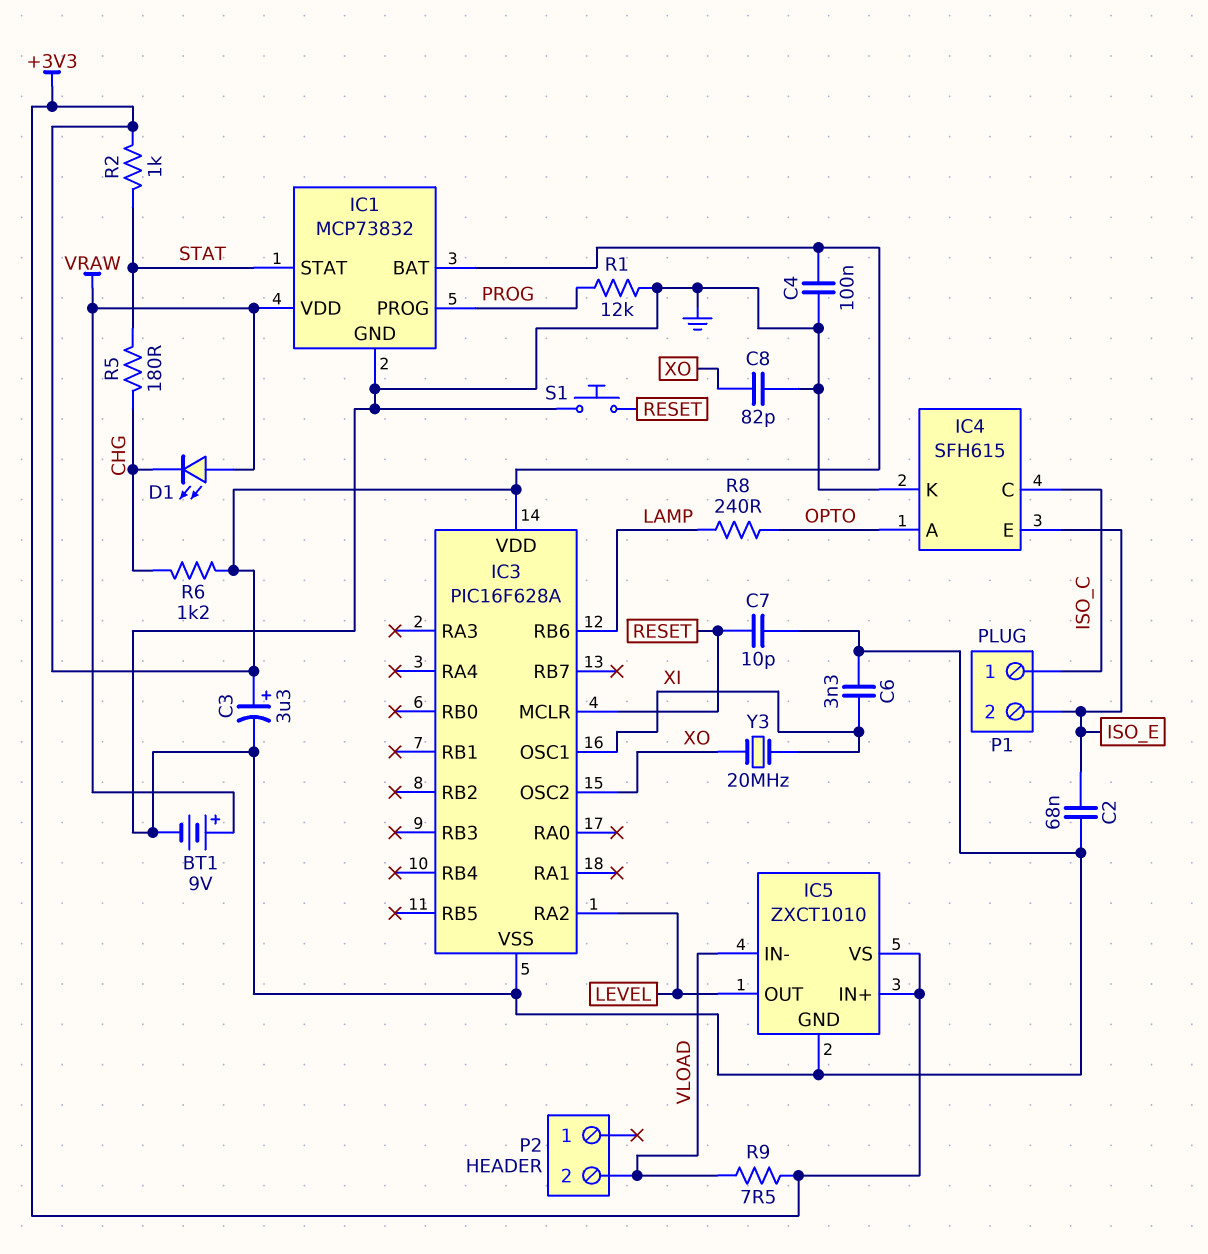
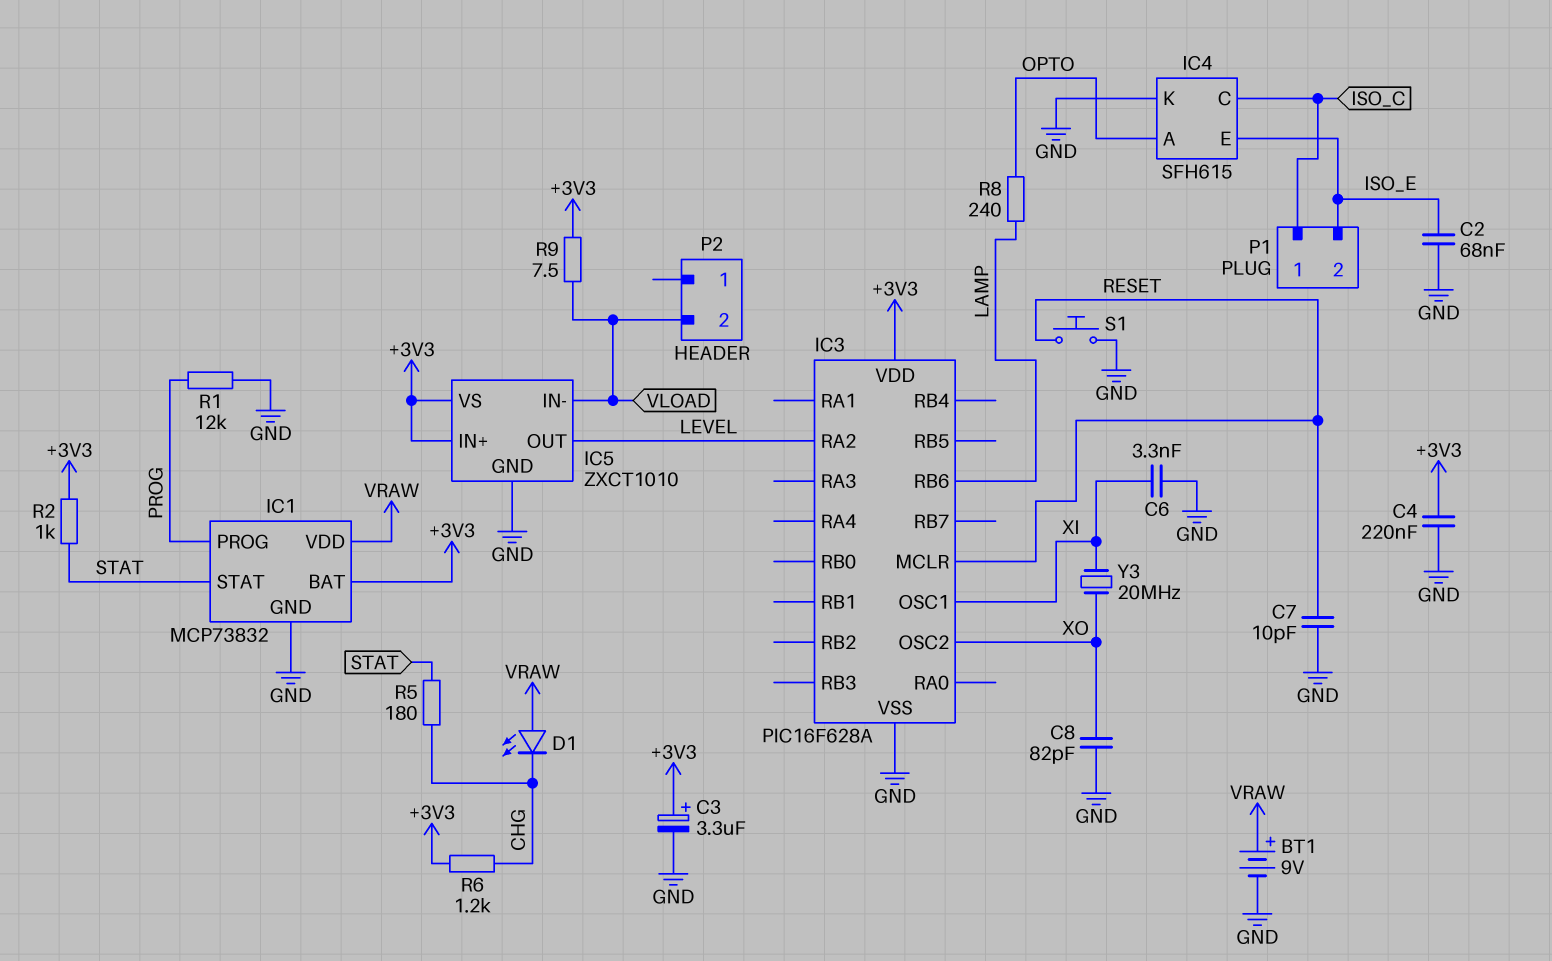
C4: 100nF (+3V3, GND) -> 220nF (+3V3, GND)

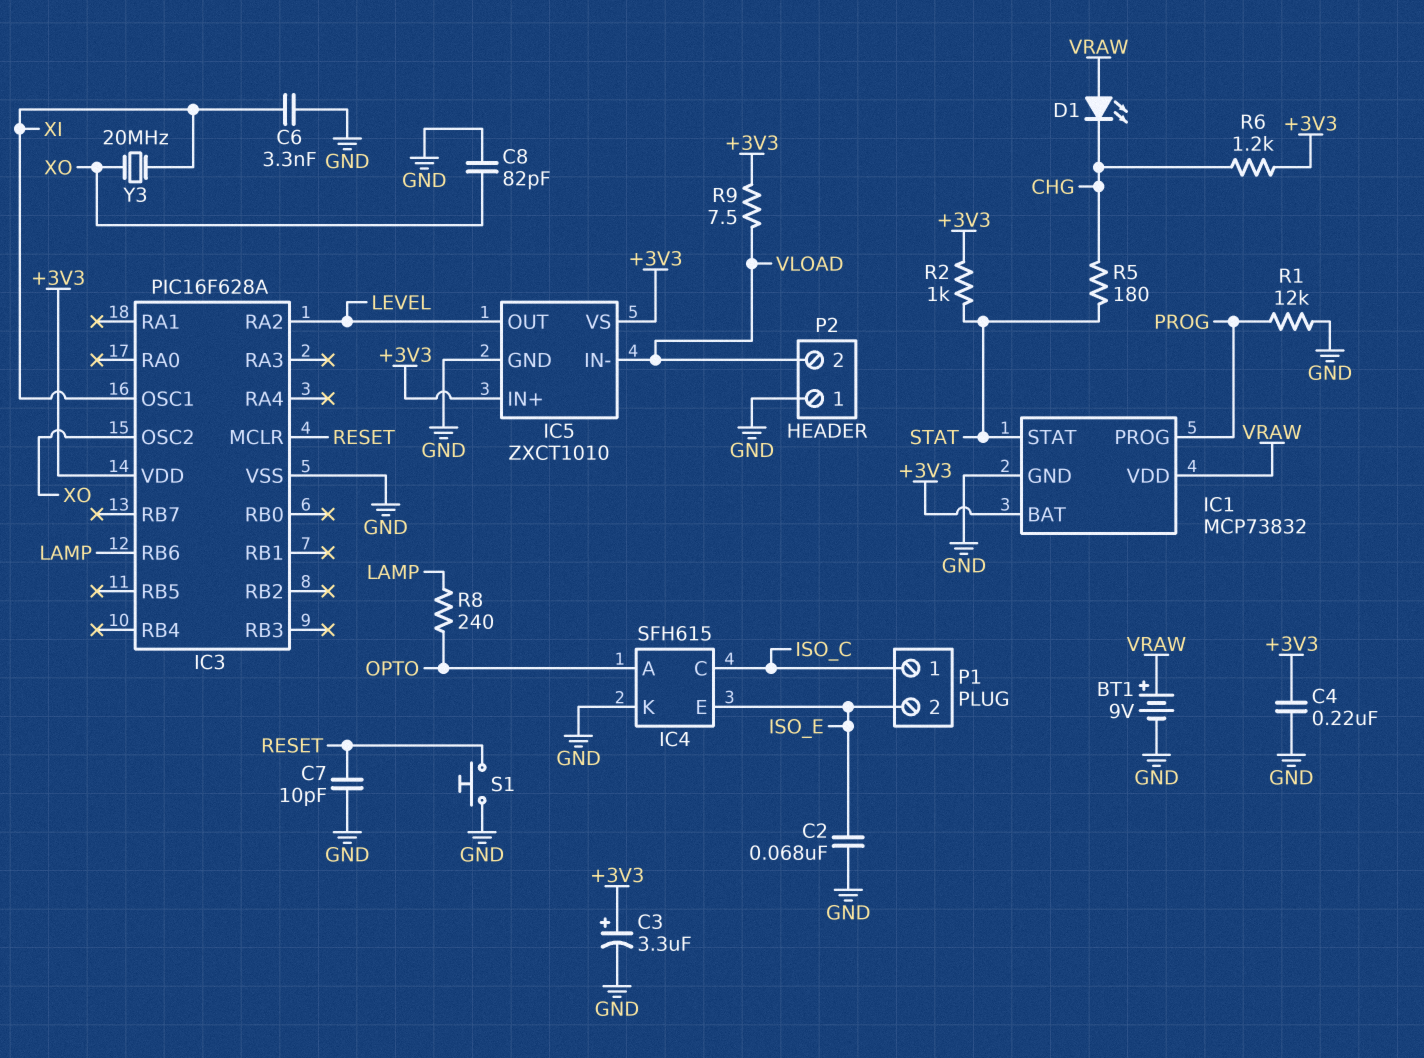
P2 pin 1: none -> GND

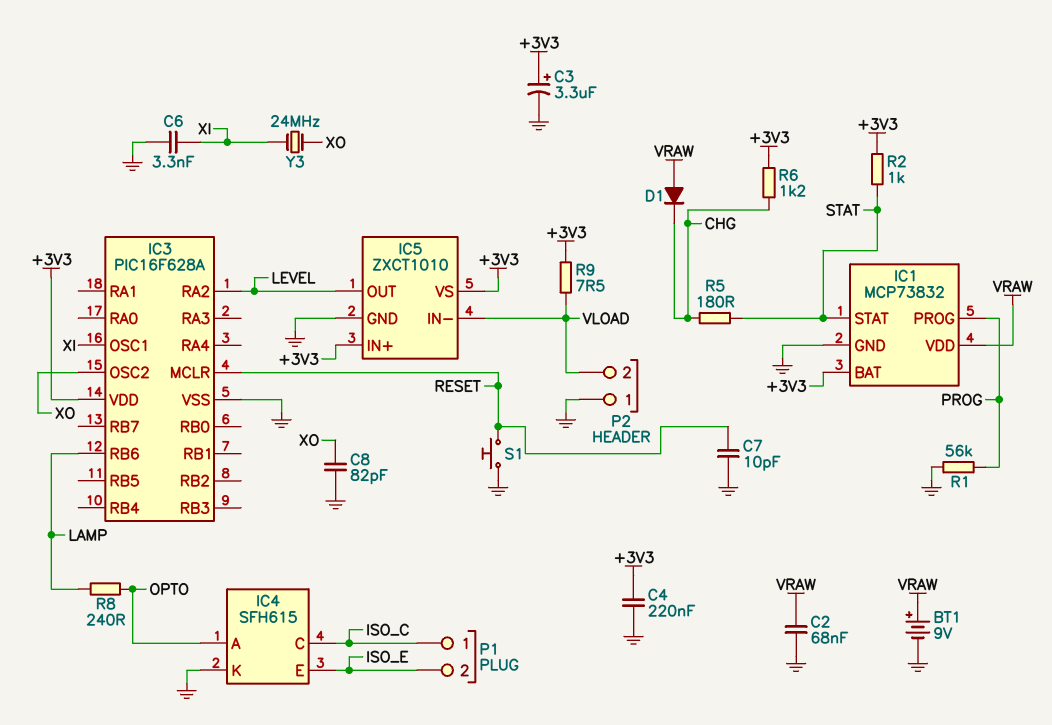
C2: 68nF (GND, ISO_E) -> 68nF (GND, VRAW)
D1: LED (A VRAW, K CHG) -> diode (A VRAW, K CHG)
R1: 12k (GND, PROG) -> 56k (GND, PROG)
Y3: 20MHz (XI, XO) -> 24MHz (XI, XO)

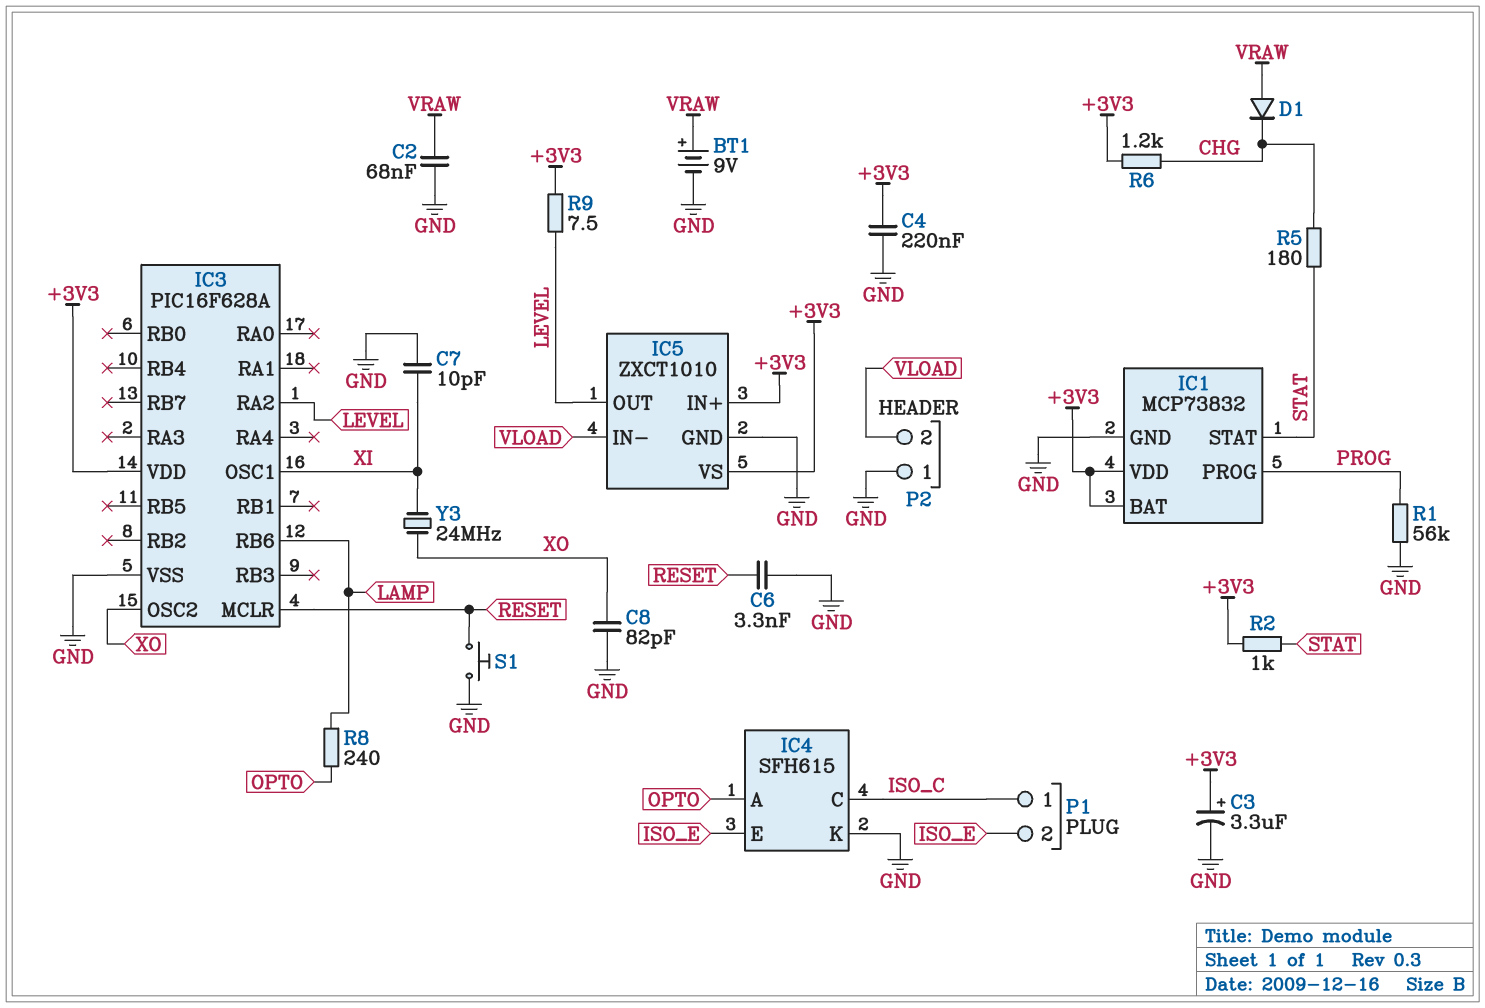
C6: 3.3nF (GND, XI) -> 3.3nF (GND, RESET)
C7: 10pF (GND, RESET) -> 10pF (GND, XI)
IC1 pin VDD: VRAW -> +3V3
R9: 7.5 (+3V3, VLOAD) -> 7.5 (+3V3, LEVEL)

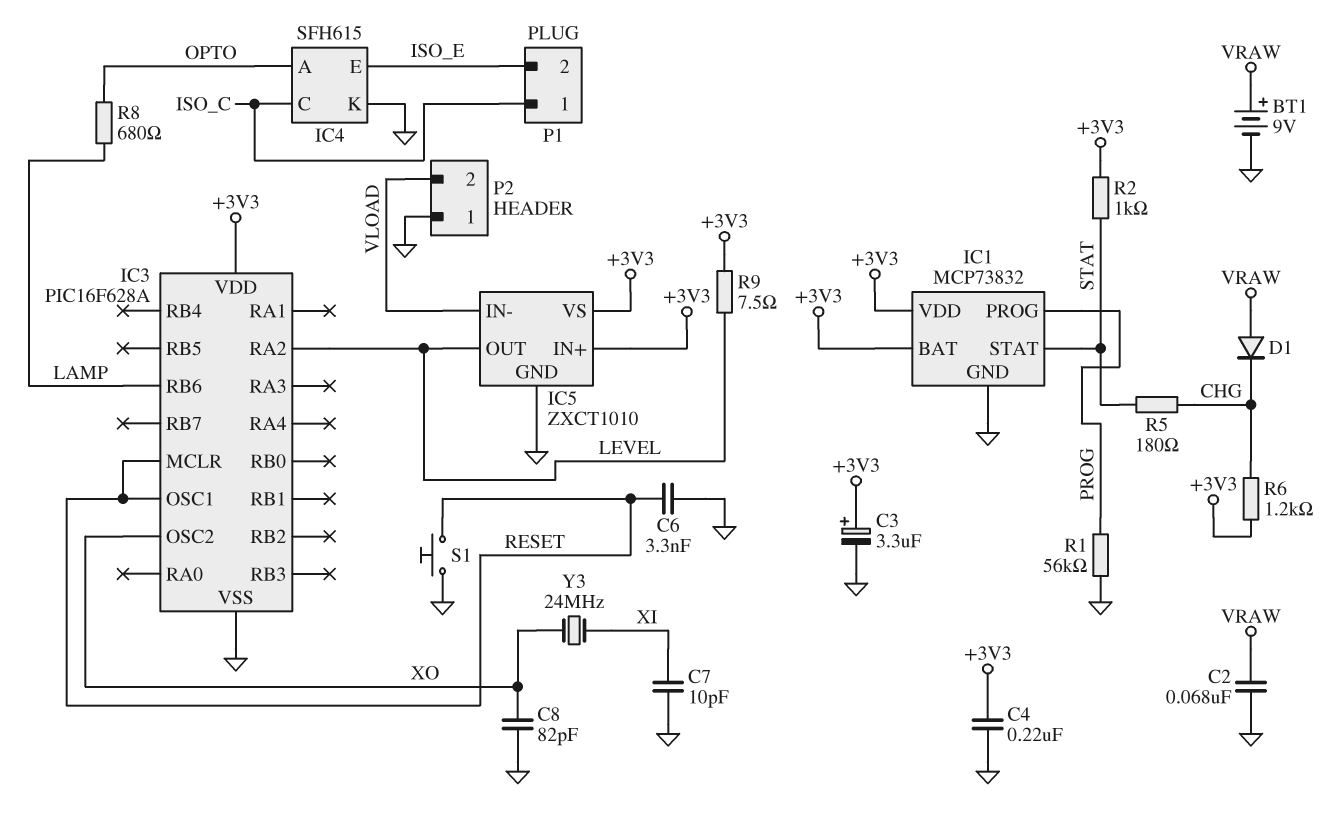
IC3 pin OSC1: XI -> RESET
R8: 240 (LAMP, OPTO) -> 680 (LAMP, OPTO)

